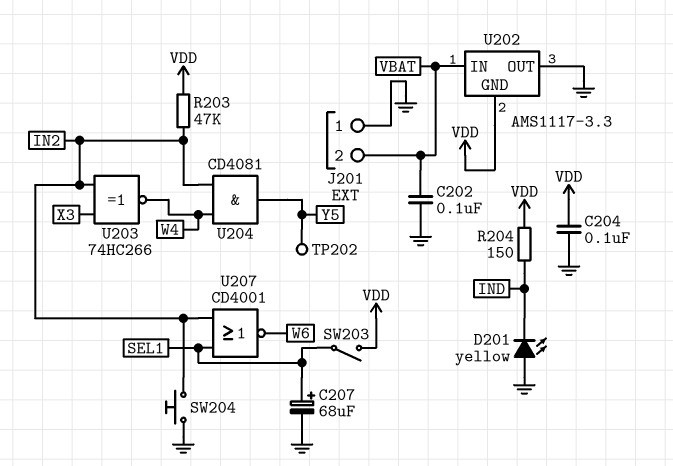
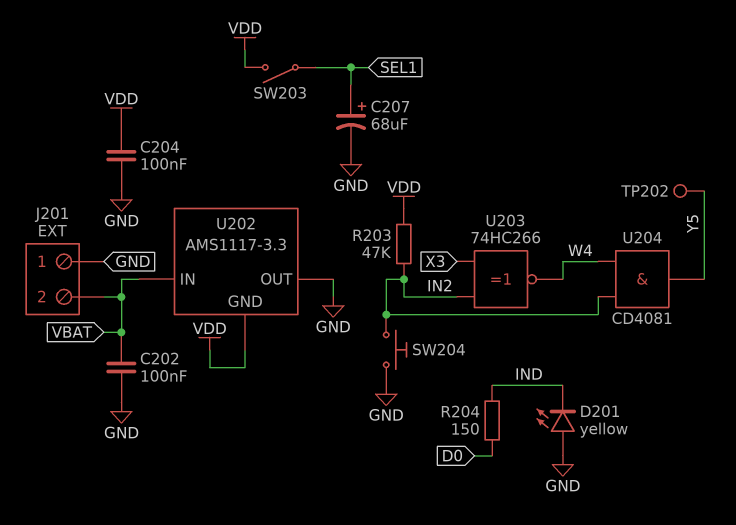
R204: 150 (IND, VDD) -> 150 (D0, IND)
U207: NOR CD4001 (in IN2, in SEL1, out W6) -> none

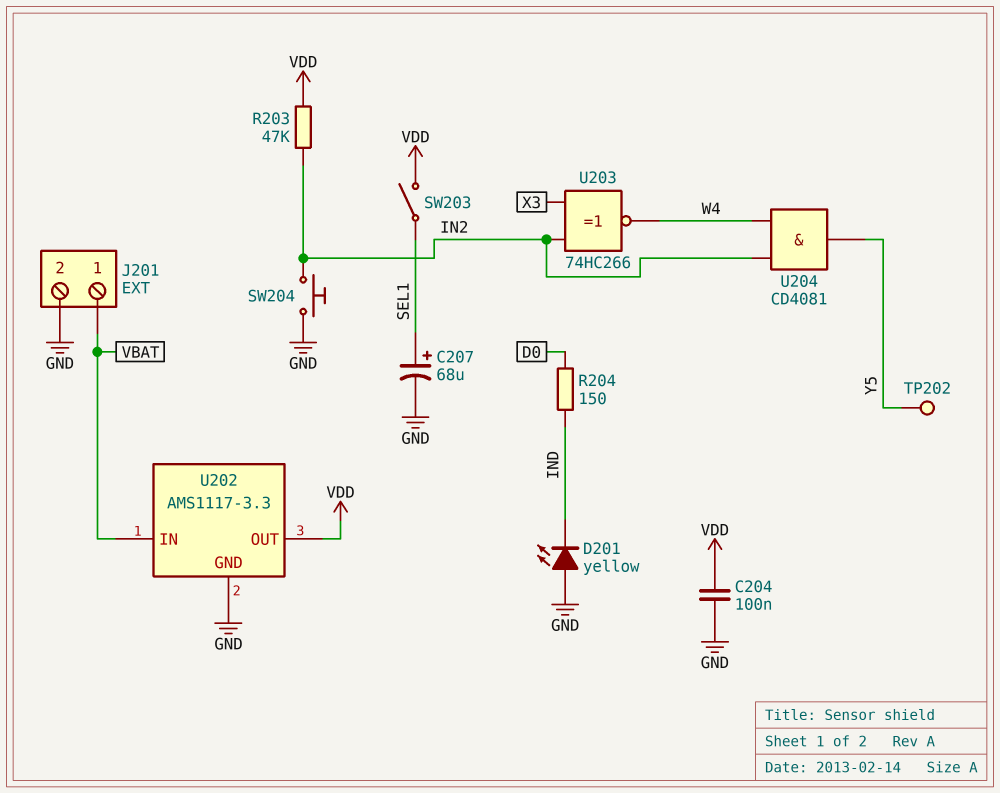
C202: 100nF (GND, VBAT) -> none
J201 pin 1: GND -> VBAT
J201 pin 2: VBAT -> GND
U202 pin GND: VDD -> GND
U202 pin OUT: GND -> VDD

